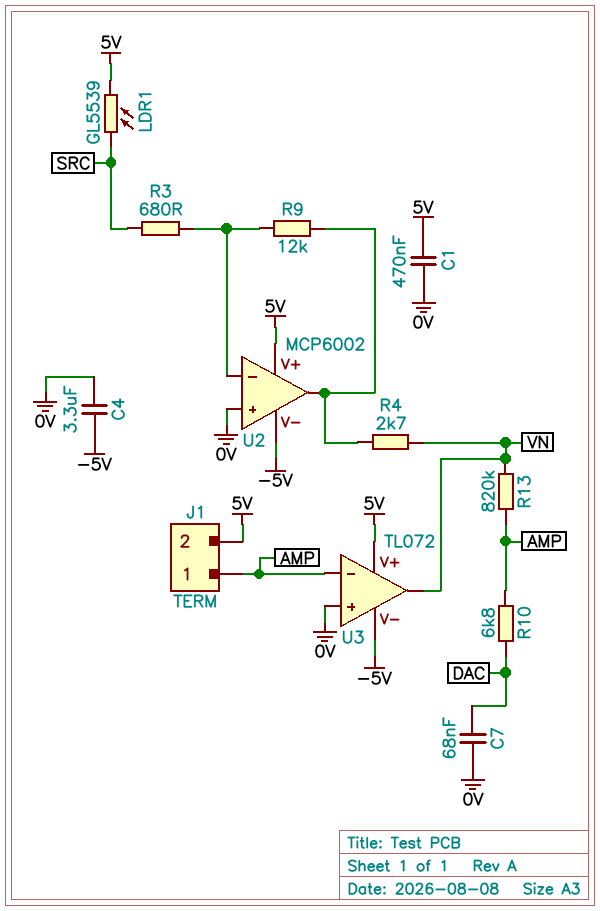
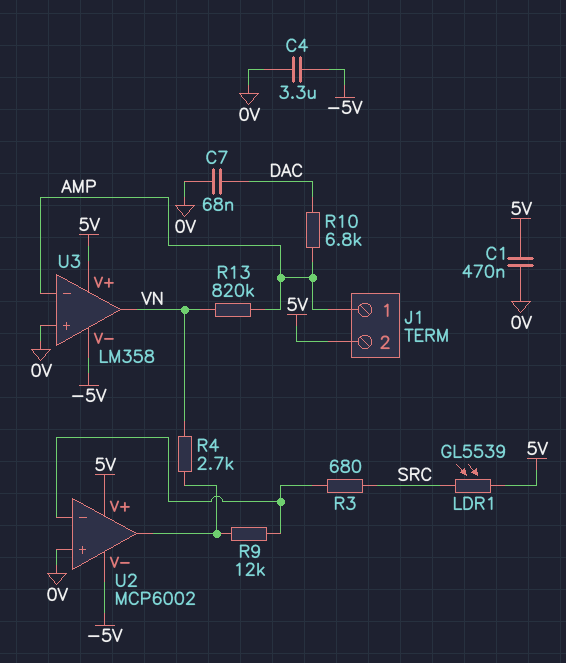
U3: TL072 -> LM358

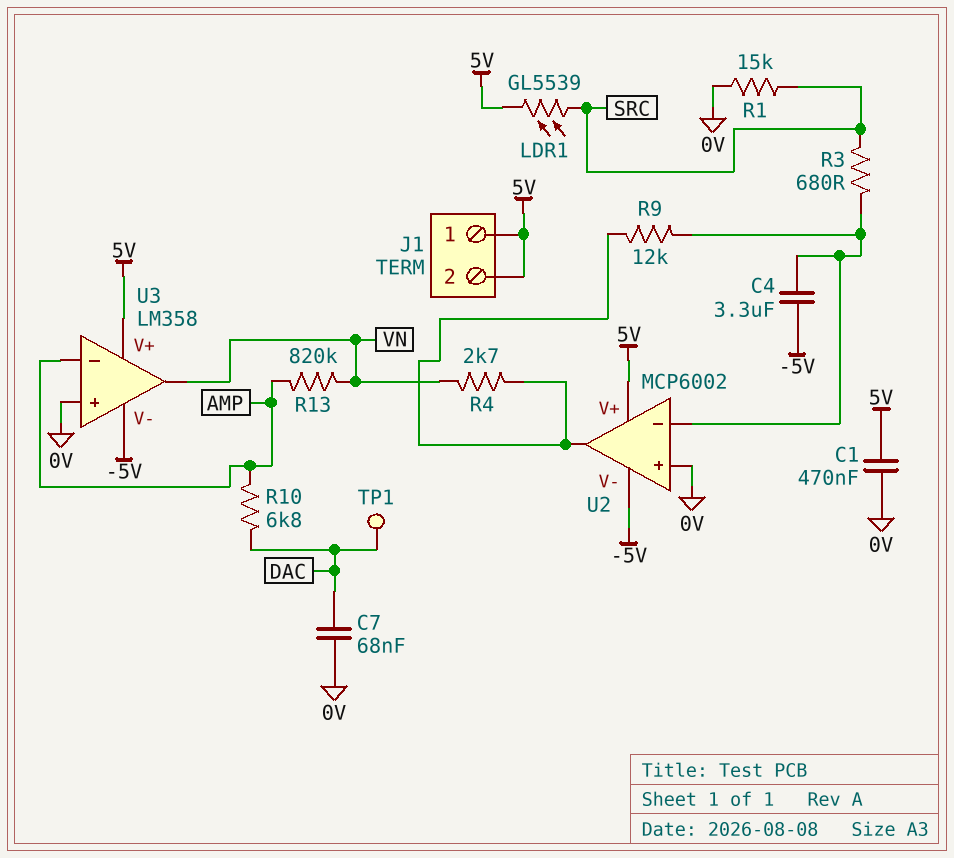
C4: 3.3uF (-5V, 0V) -> 3.3uF (-5V, U2/in-)
J1 pin 1: AMP -> 5V
R1: none -> 15k (0V, SRC)
TP1: none -> test point (DAC)

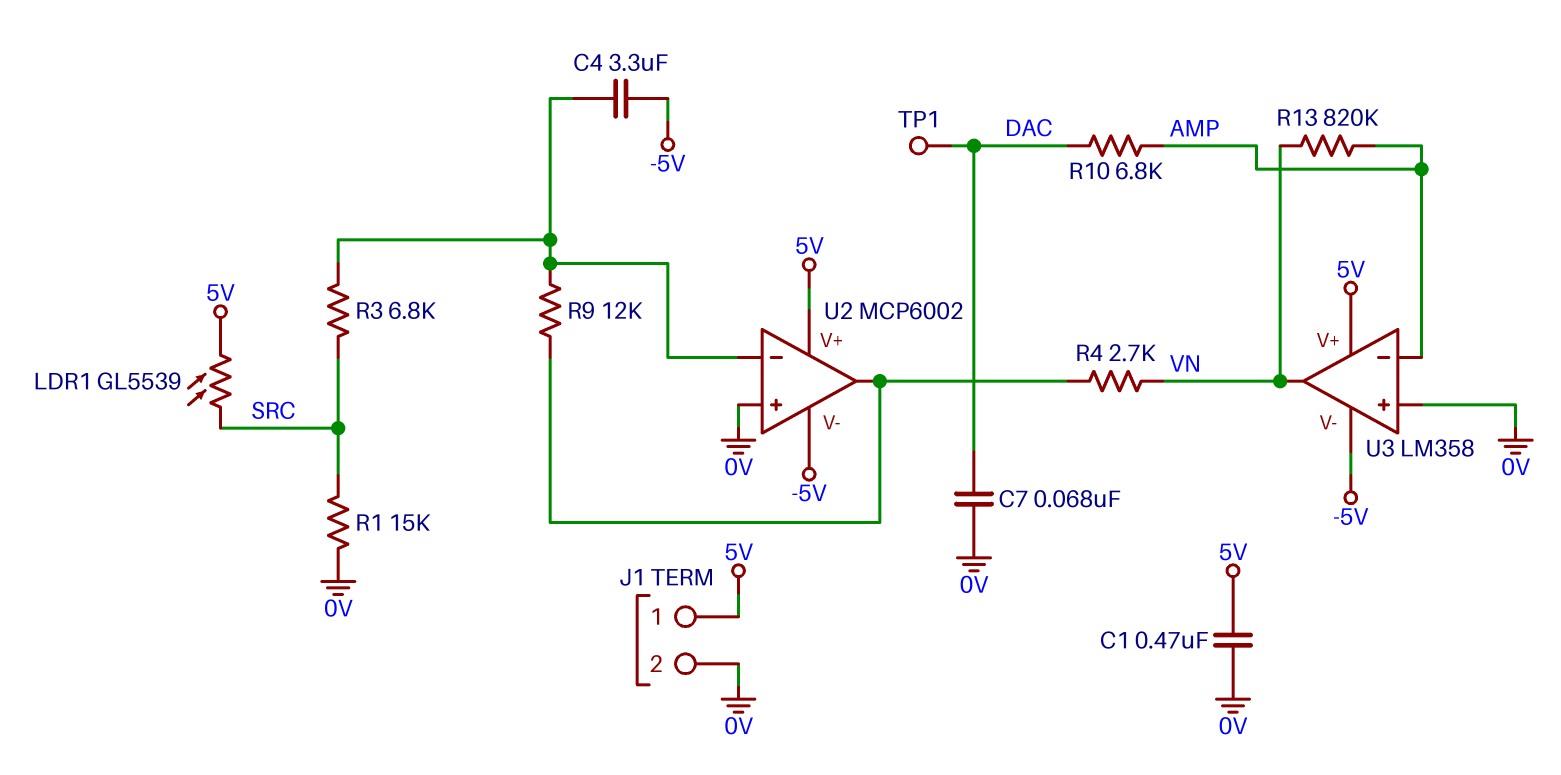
J1 pin 2: 5V -> 0V
R3: 680 (SRC, U2/in-) -> 6.8k (SRC, U2/in-)

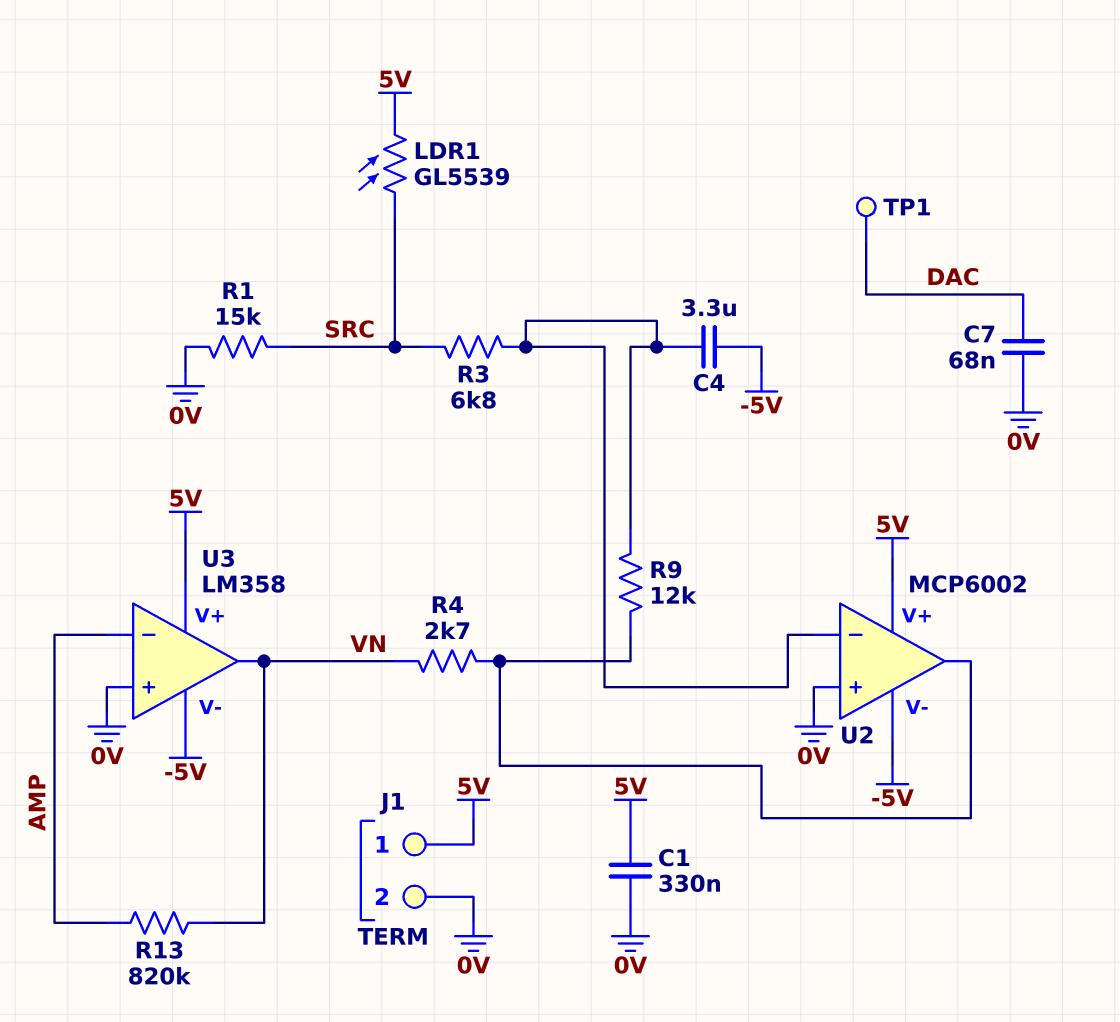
C1: 470nF (0V, 5V) -> 330nF (0V, 5V)
R10: 6.8k (AMP, DAC) -> none

